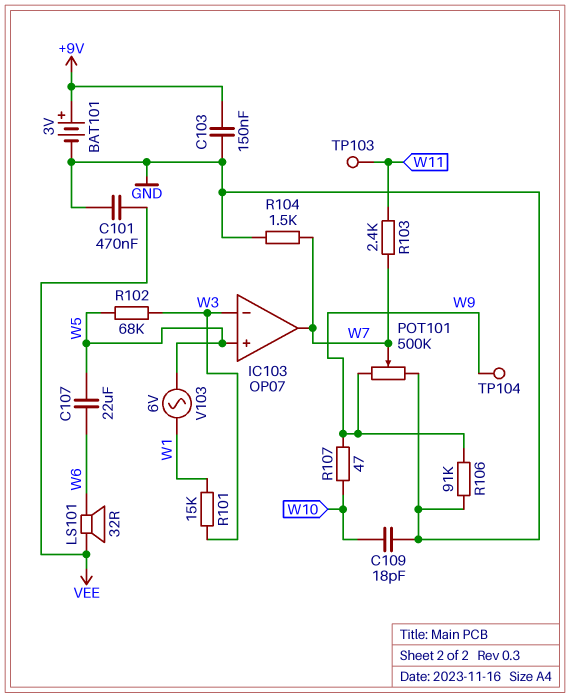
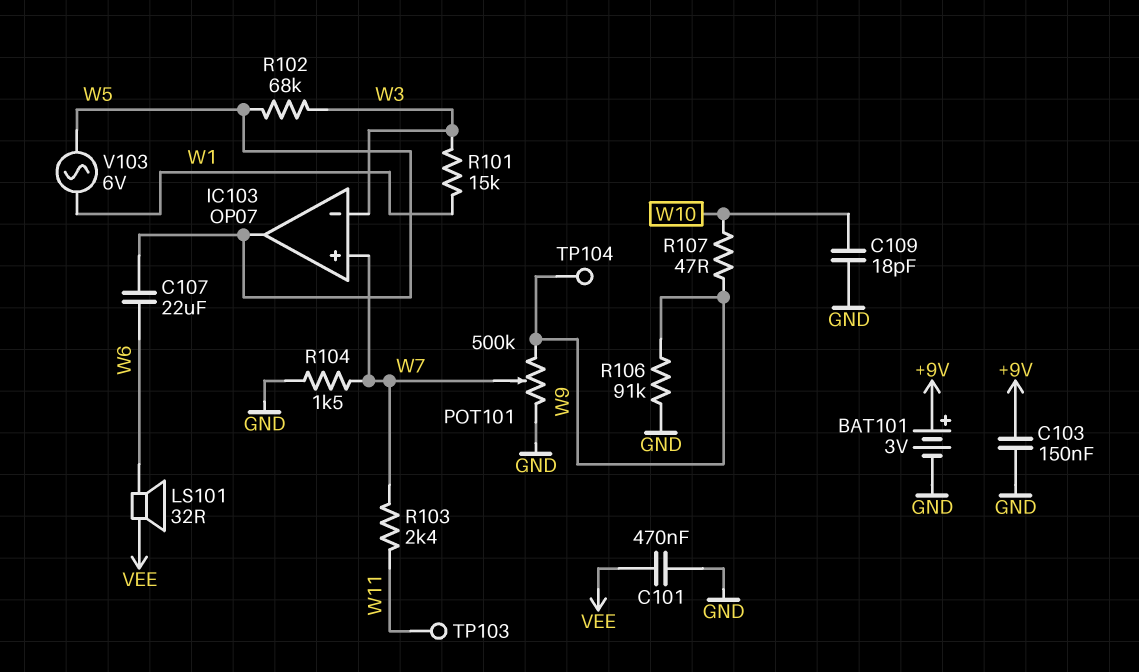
IC103 pin in+: W5 -> W7
IC103 pin out: W7 -> W5

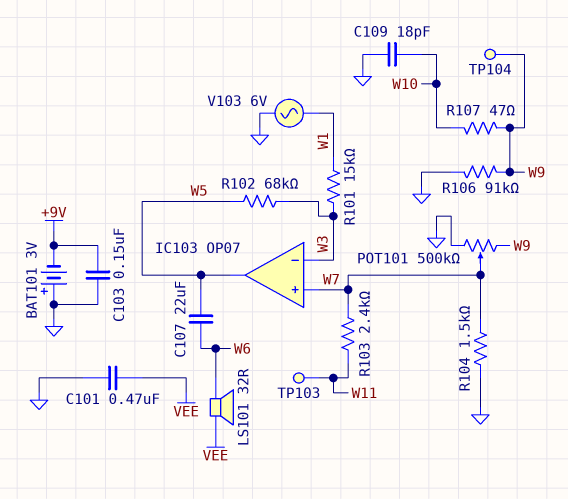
BAT101: 3V (plus +9V, minus GND) -> 3V (plus GND, minus +9V)
V103: AC 6V (W1, W5) -> AC 6V (GND, W1)

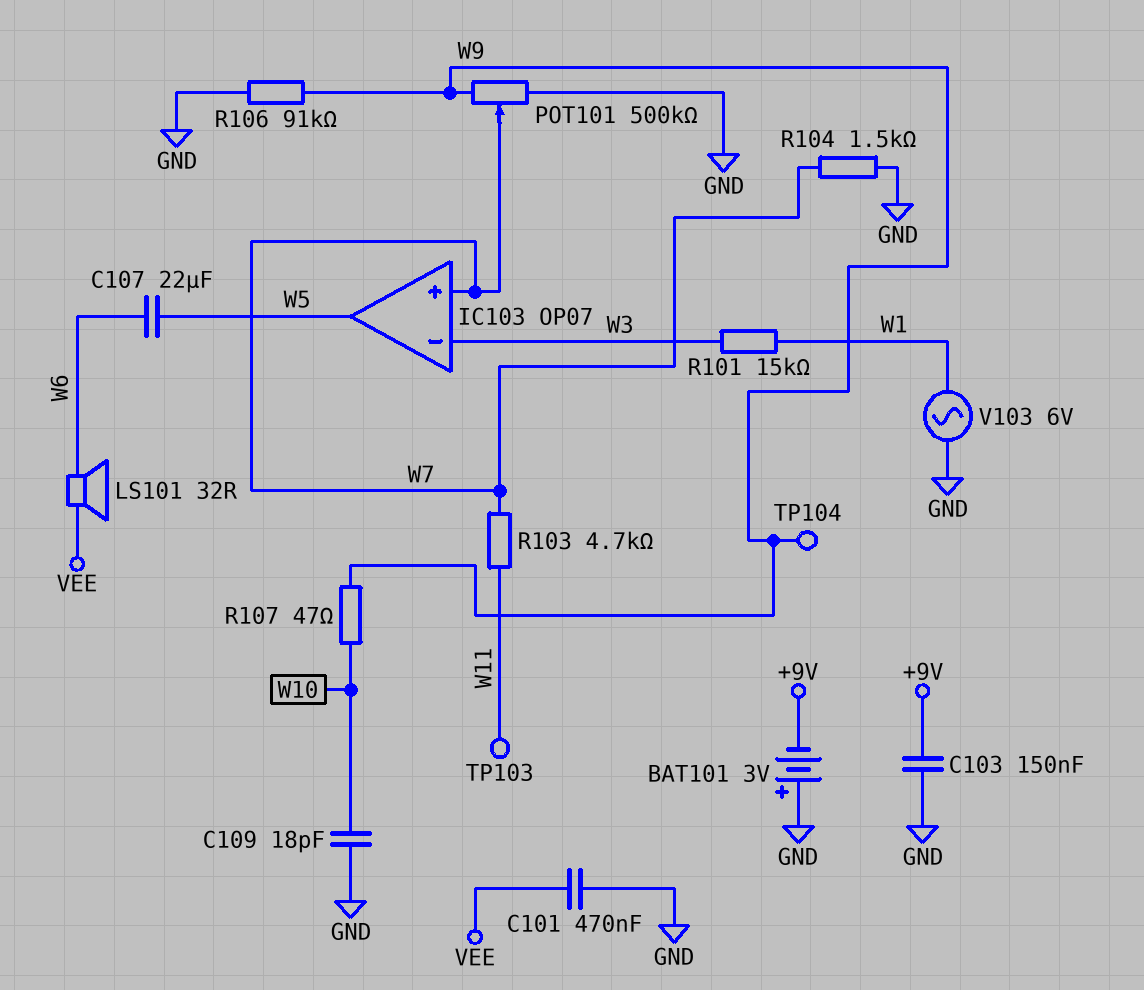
R102: 68k (W3, W5) -> none
R103: 2.4k (W7, W11) -> 4.7k (W7, W11)

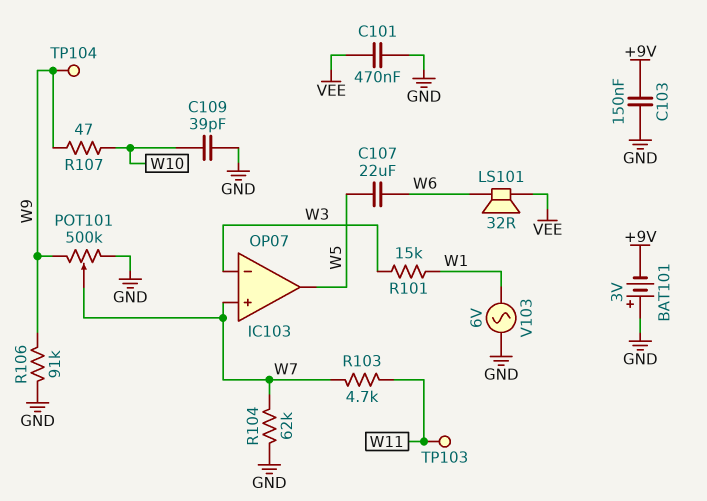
C109: 18pF (GND, W10) -> 39pF (GND, W10)
R104: 1.5k (GND, W7) -> 62k (GND, W7)

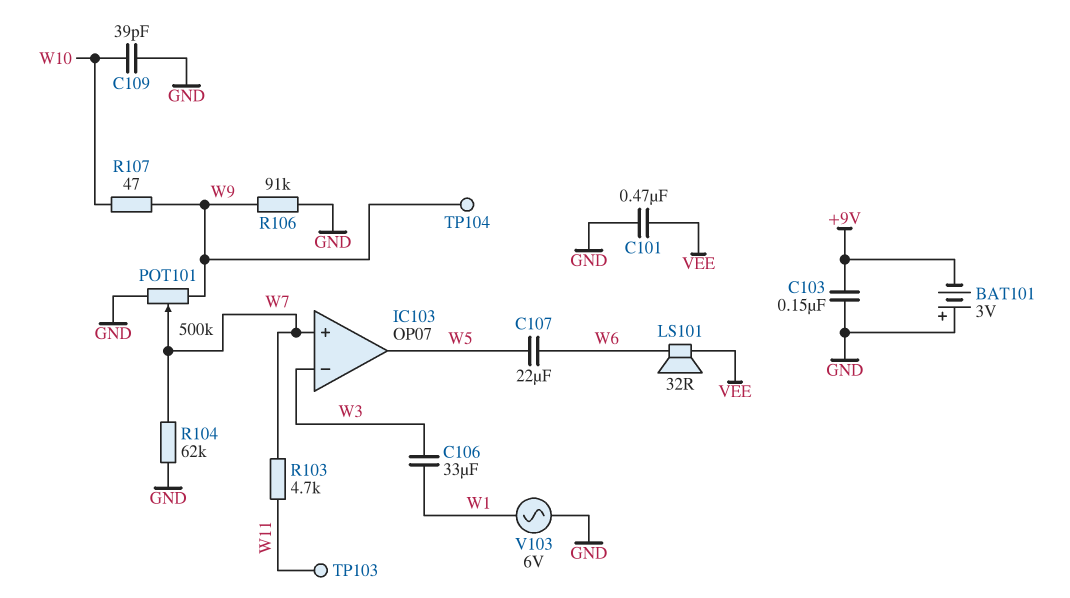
C106: none -> 33uF (W1, W3)
R101: 15k (W1, W3) -> none

